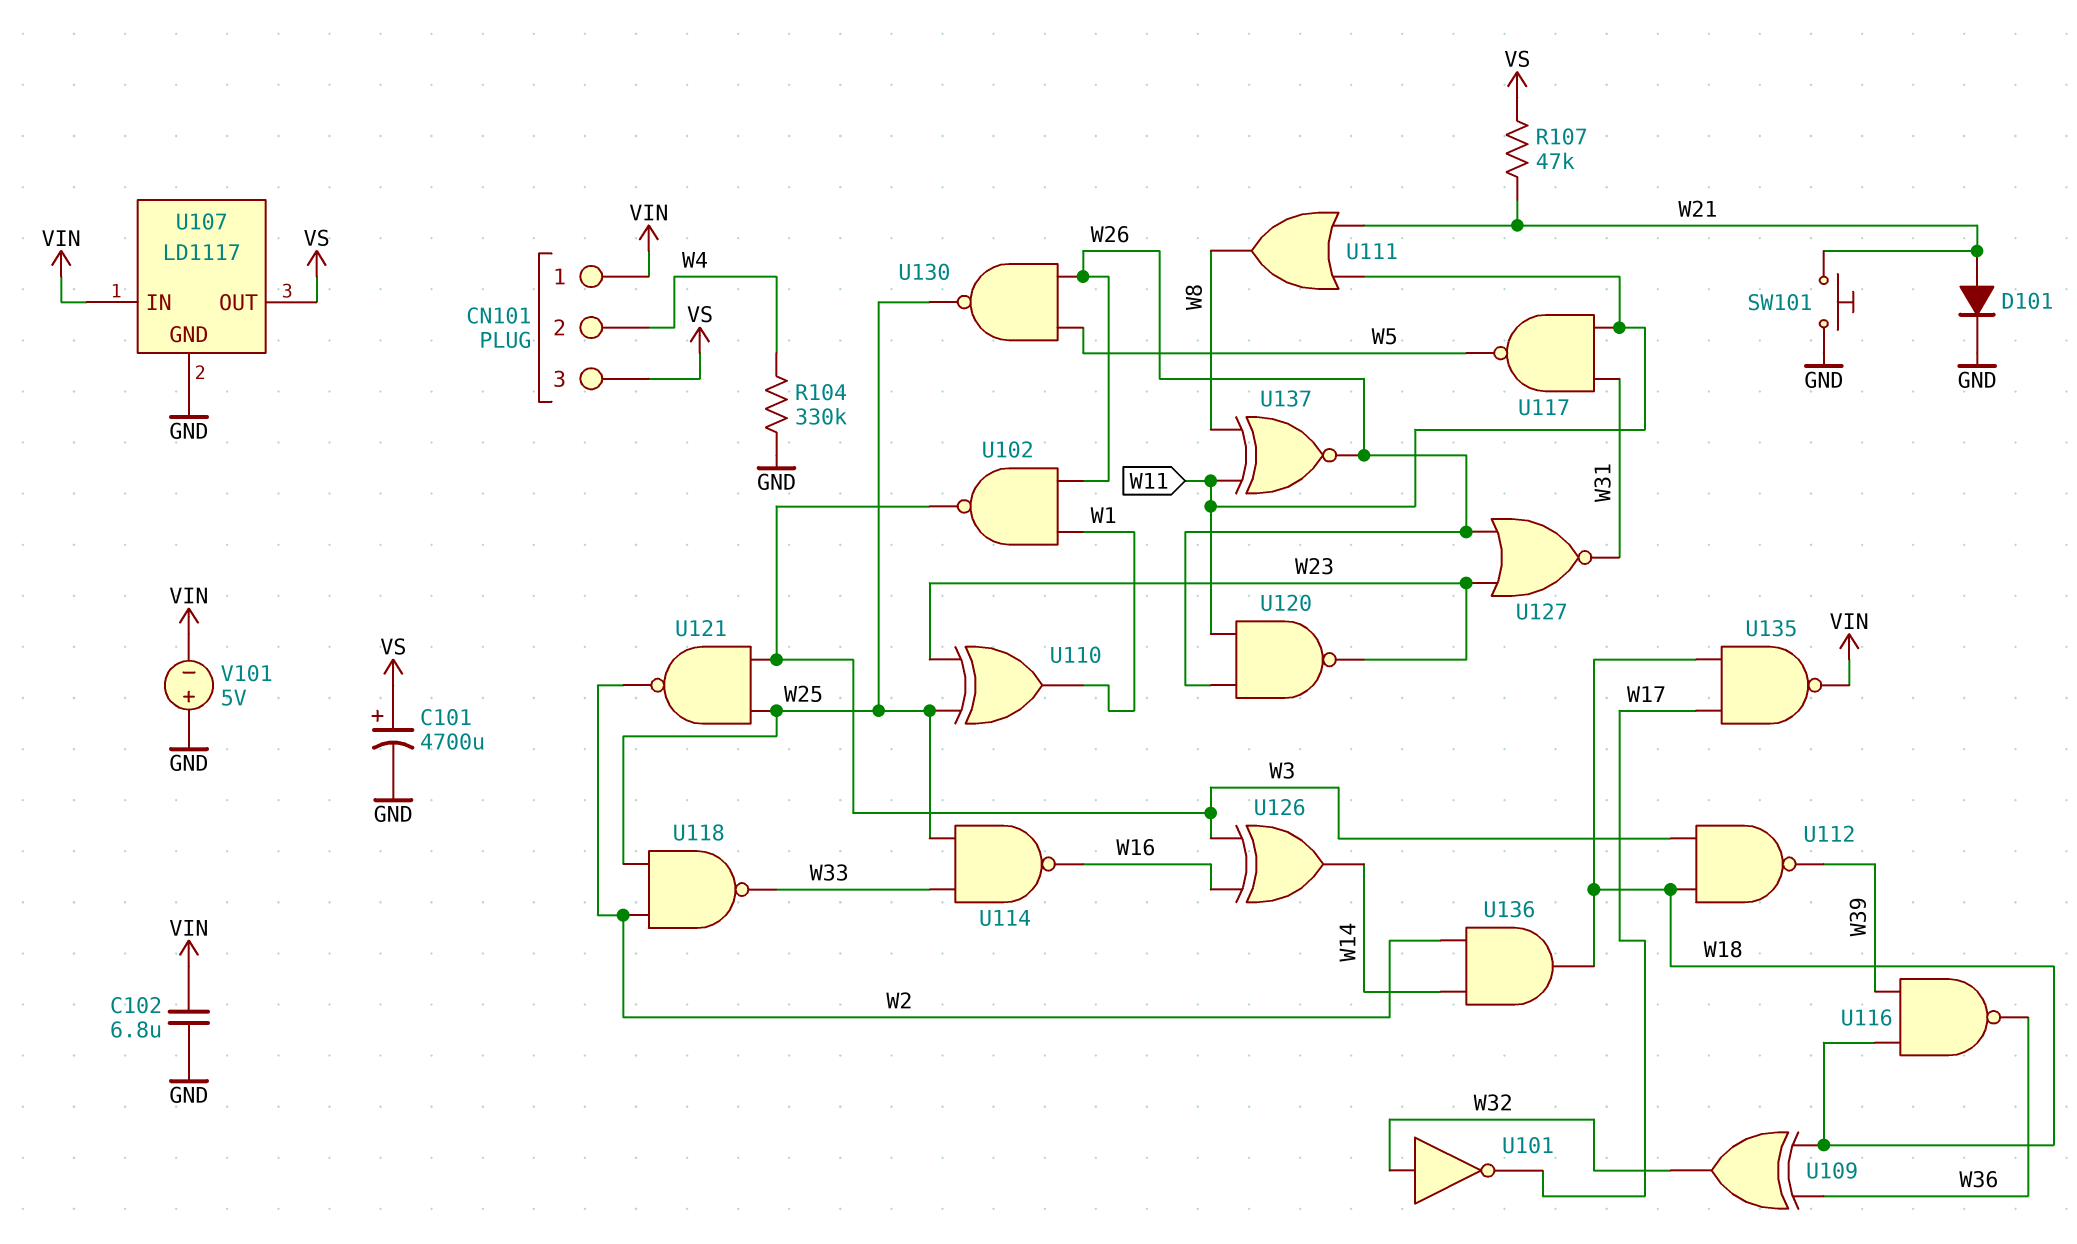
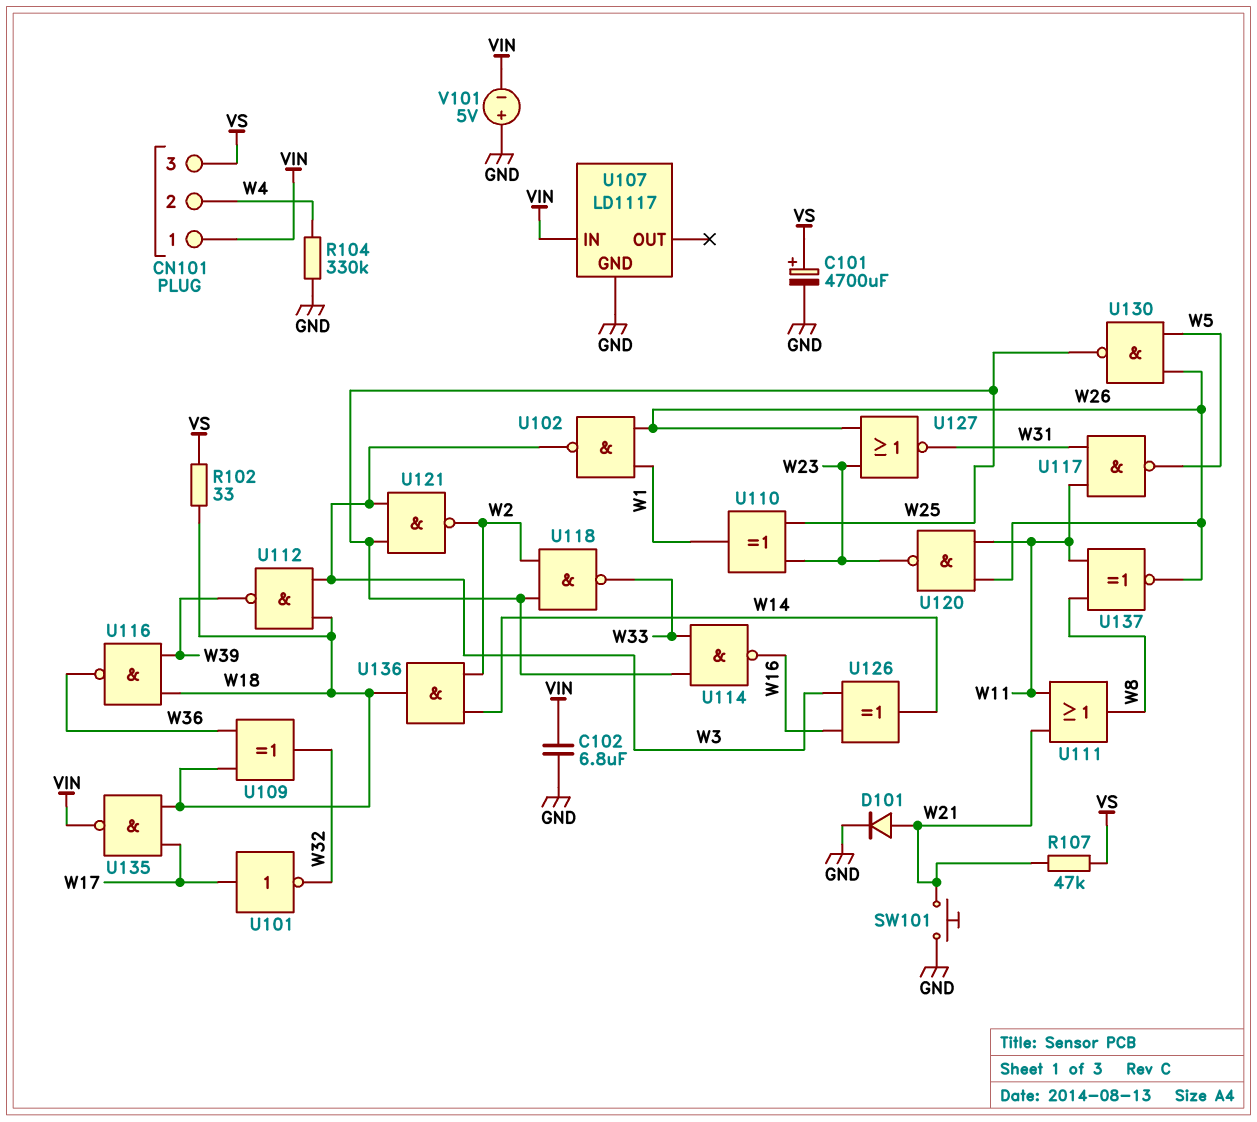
R102: none -> 33 (VS, W18)
U101: NOT (in W32, out W17) -> NOT (in W17, out W32)
U107 pin OUT: VS -> none

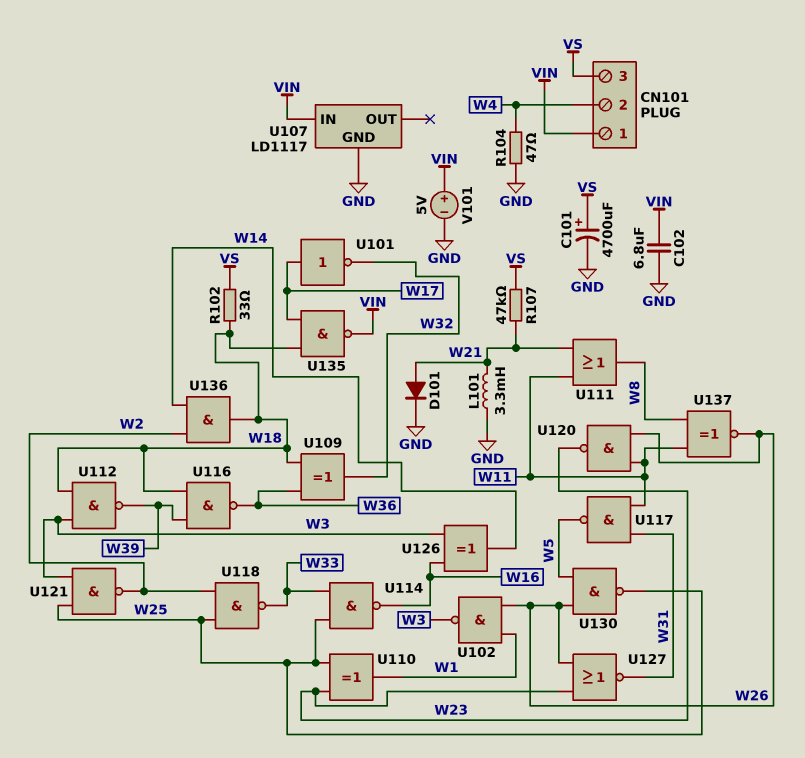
L101: none -> 3.3mH (GND, W21)
R104: 330k (GND, W4) -> 47 (GND, W4)
SW101: button (GND, W21) -> none
V101: 5V (plus GND, minus VIN) -> 5V (plus VIN, minus GND)

